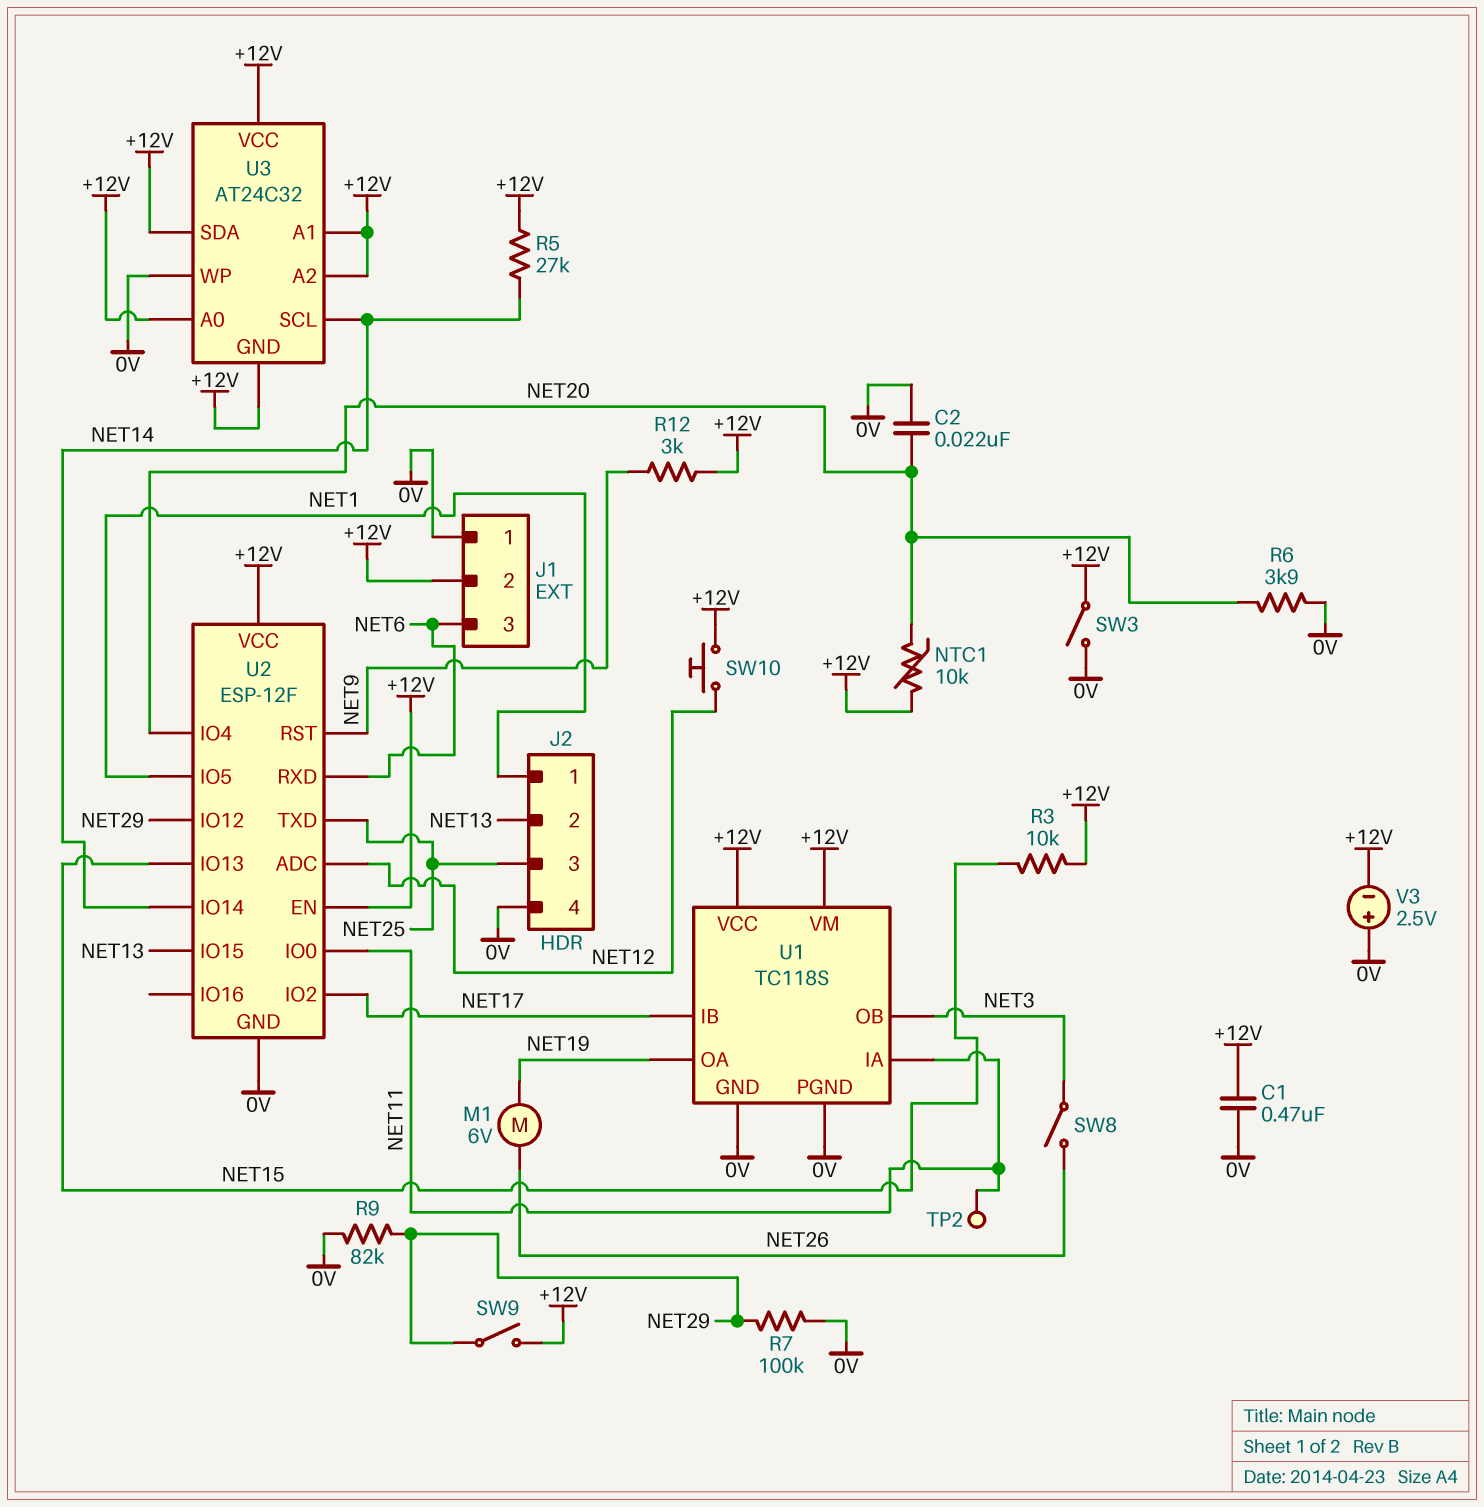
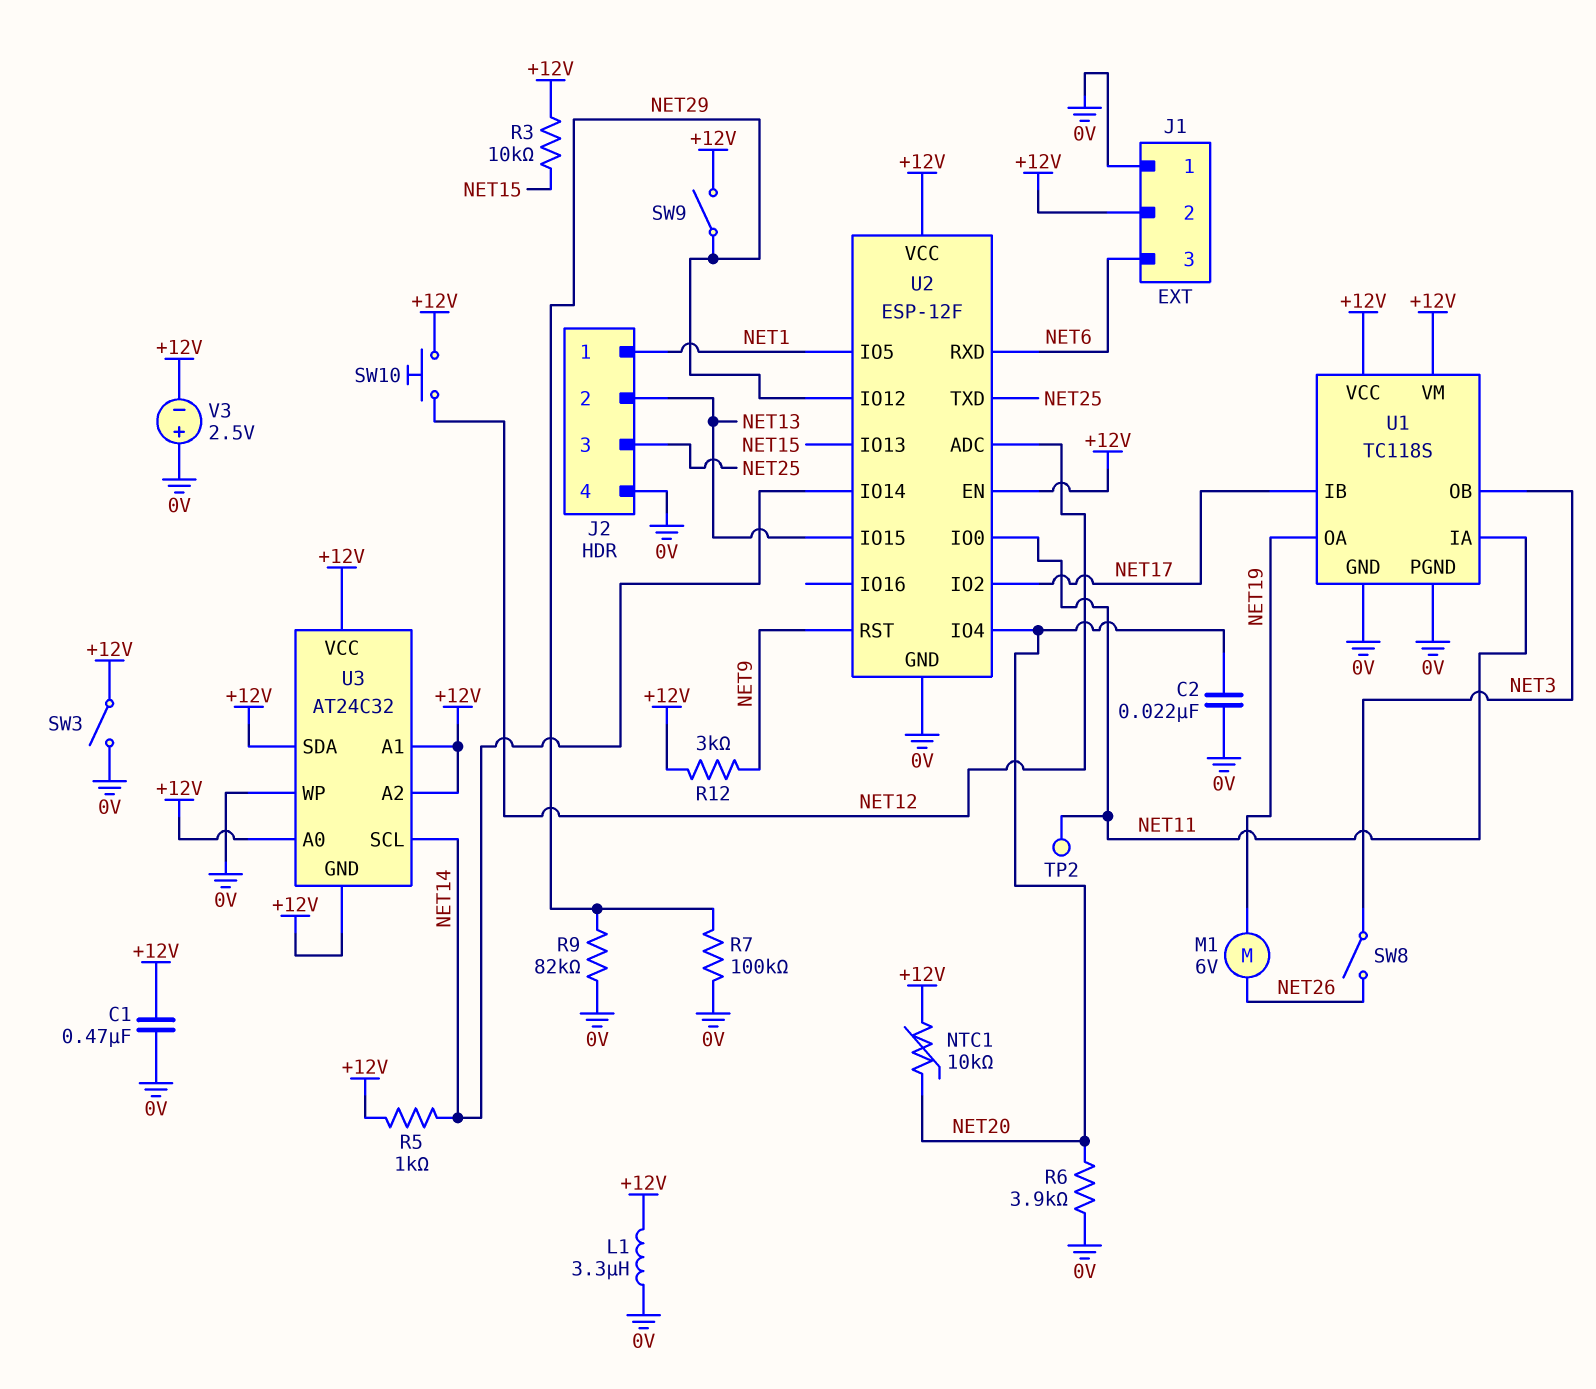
L1: none -> 3.3uH (+12V, 0V)
R5: 27k (+12V, NET14) -> 1k (+12V, NET14)

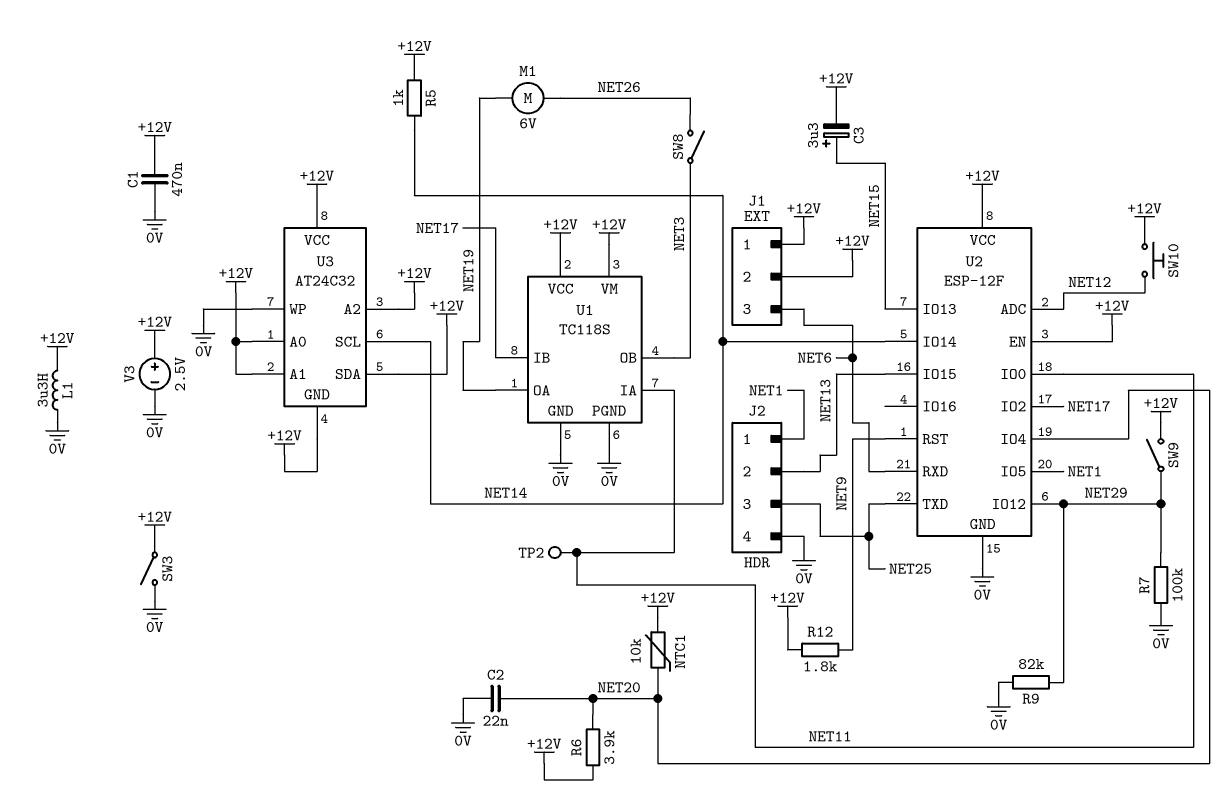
C3: none -> 3.3uF (plus NET15, minus +12V)
J1 pin 1: 0V -> +12V
R3: 10k (+12V, NET15) -> none
R6: 3.9k (0V, NET20) -> 3.9k (+12V, NET20)
R12: 3k (+12V, NET9) -> 1.8k (+12V, NET9)
V3: 2.5V (plus 0V, minus +12V) -> 2.5V (plus +12V, minus 0V)

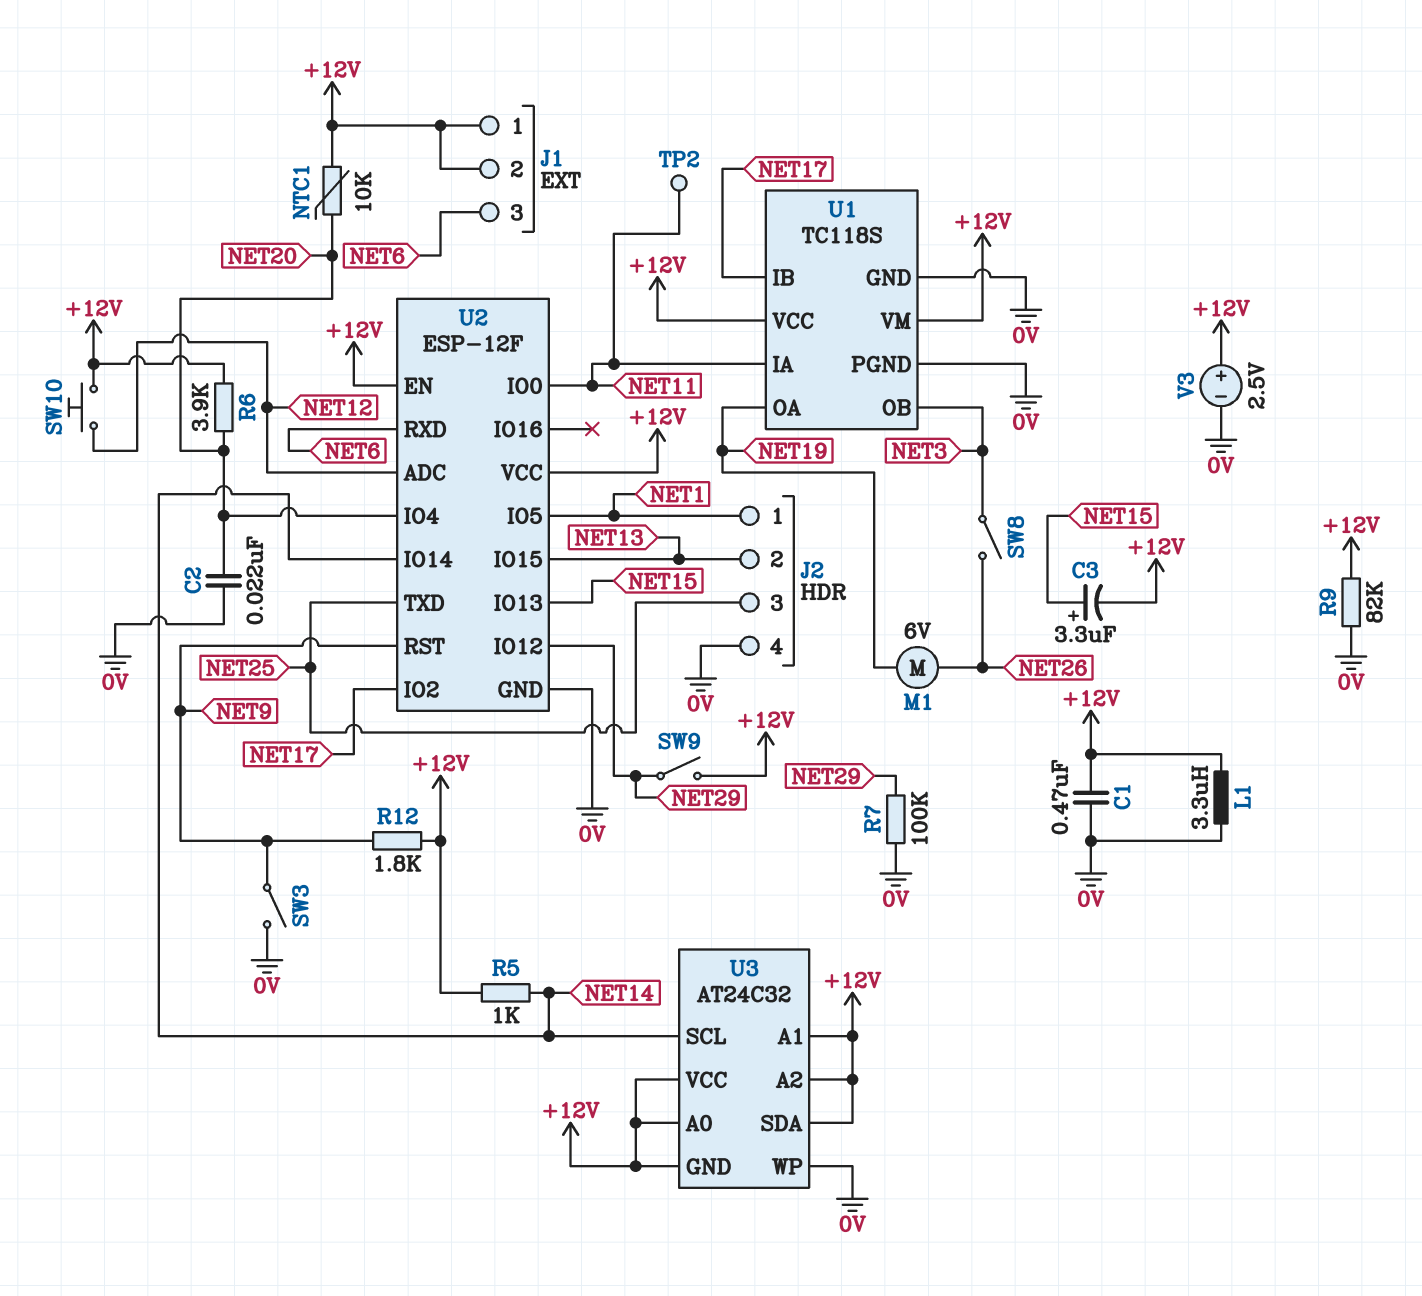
R9: 82k (0V, NET29) -> 82k (+12V, 0V)
SW3: switch (+12V, 0V) -> switch (0V, NET9)

